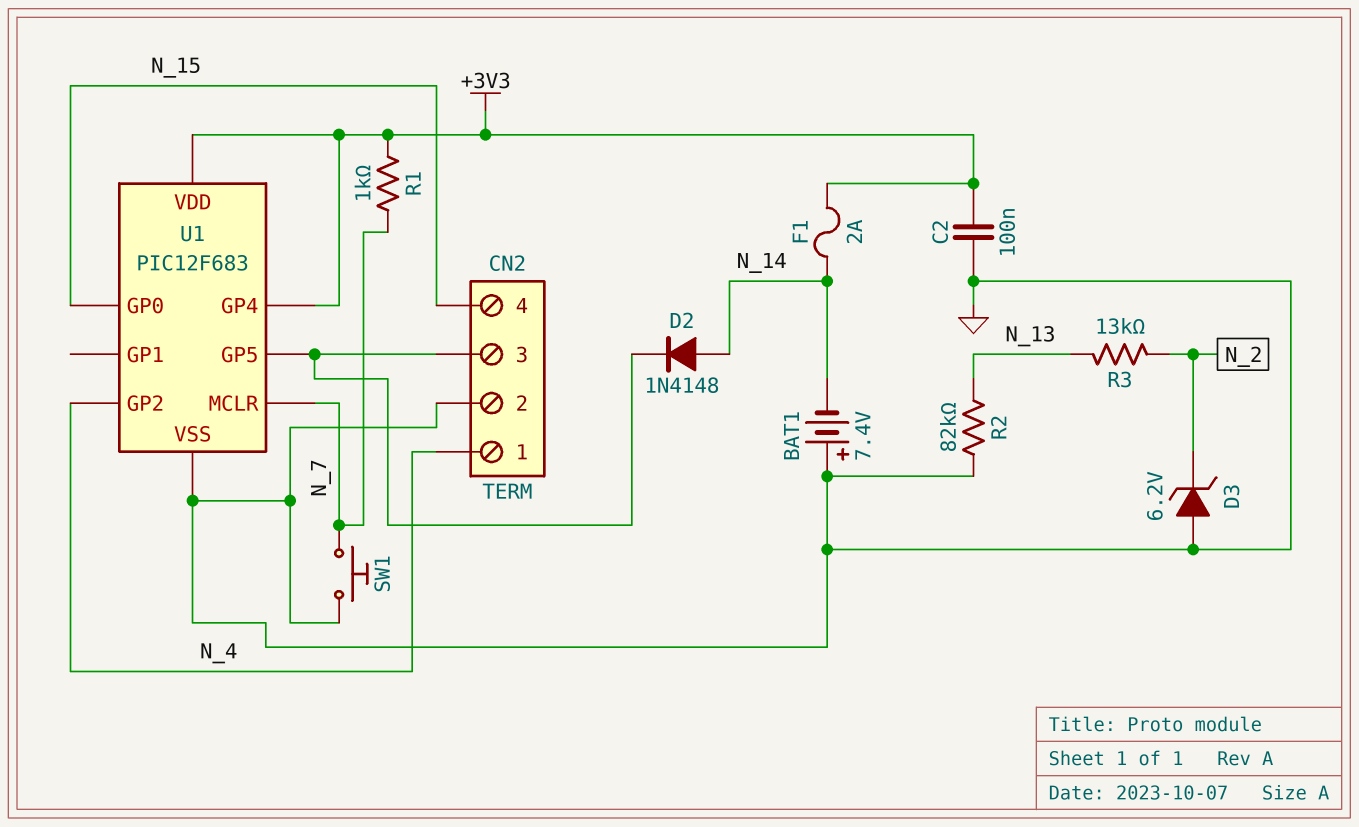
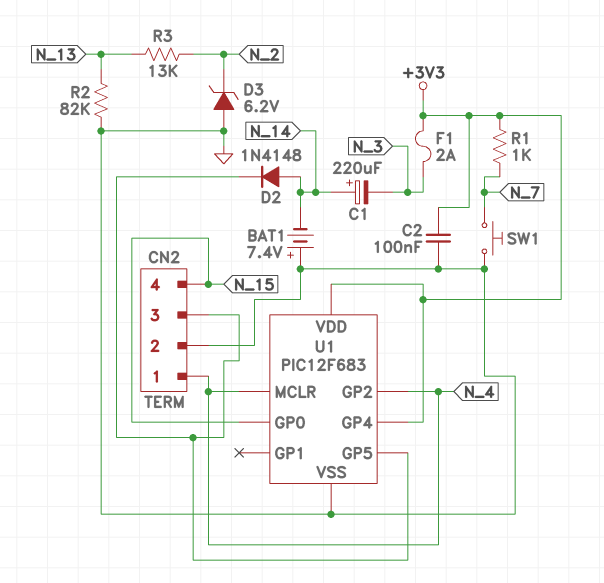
C1: none -> 220uF (plus N_14, minus N_3)
F1: 2A (+3V3, N_14) -> 2A (+3V3, N_3)
U1 pin MCLR: N_7 -> N_4

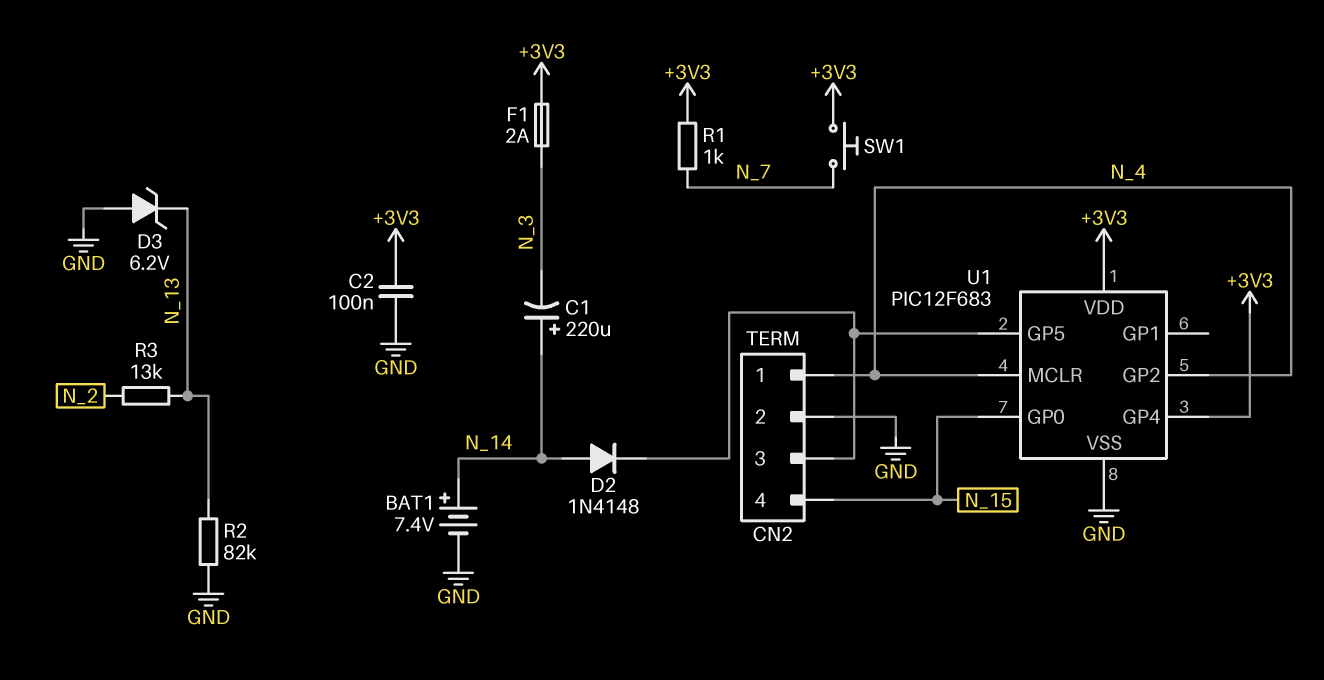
BAT1: 7.4V (plus GND, minus N_14) -> 7.4V (plus N_14, minus GND)
D3: zener 6.2V (A GND, K N_2) -> zener 6.2V (A GND, K N_13)
SW1: button (GND, N_7) -> button (+3V3, N_7)

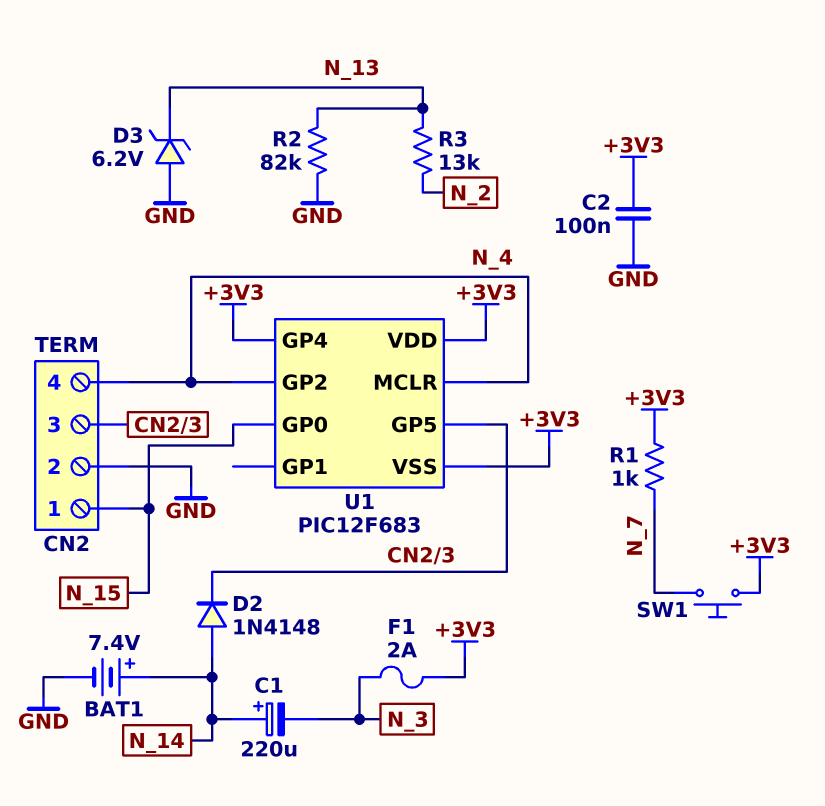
CN2 pin 1: N_4 -> N_15
CN2 pin 4: N_15 -> N_4
U1 pin VSS: GND -> +3V3

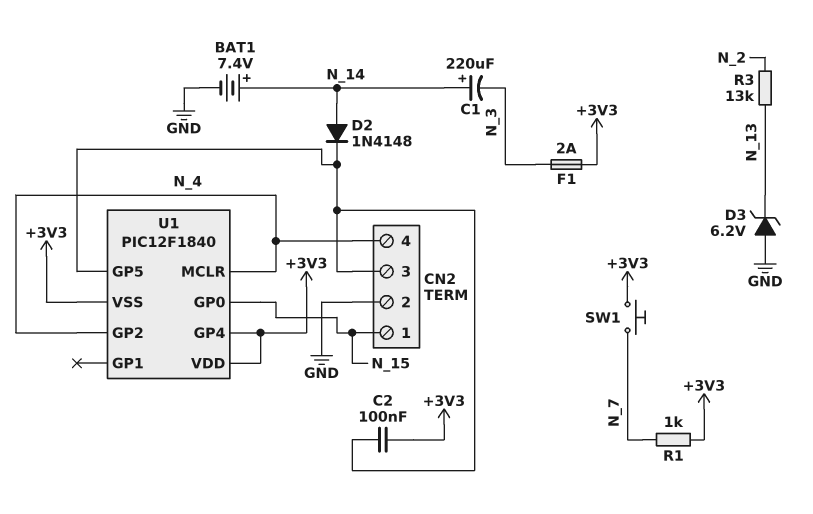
C2: 100nF (+3V3, GND) -> 100nF (+3V3, CN2/3)
R2: 82k (GND, N_13) -> none
U1: PIC12F683 -> PIC12F1840

